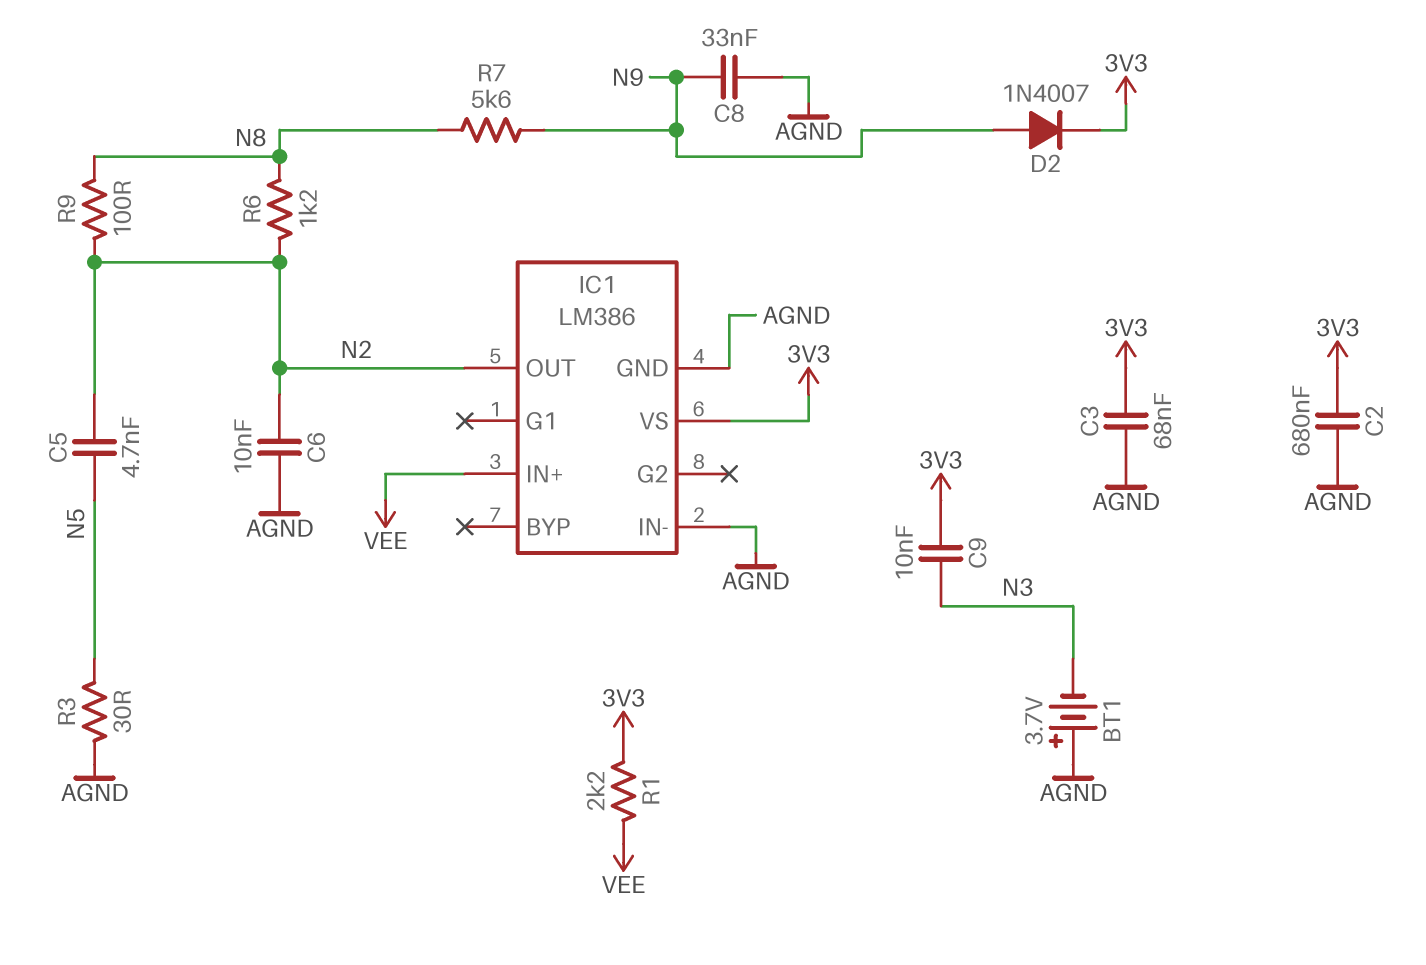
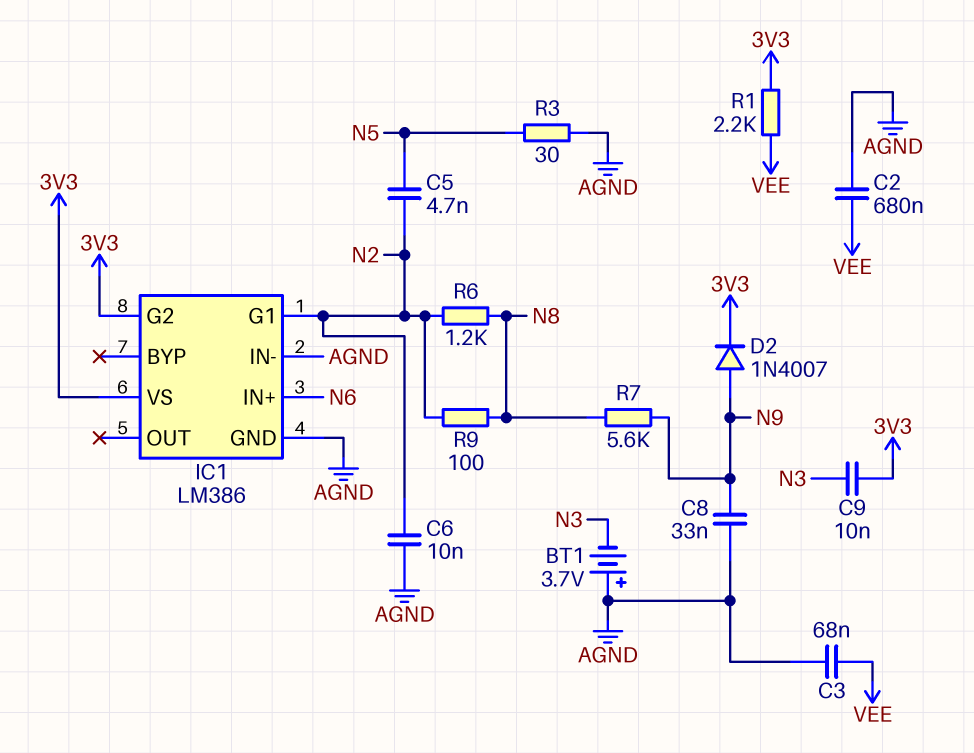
C2: 680nF (3V3, AGND) -> 680nF (AGND, VEE)
C3: 68nF (3V3, AGND) -> 68nF (AGND, VEE)
IC1 pin G1: none -> N2
IC1 pin G2: none -> 3V3
IC1 pin IN+: VEE -> N6
IC1 pin OUT: N2 -> none

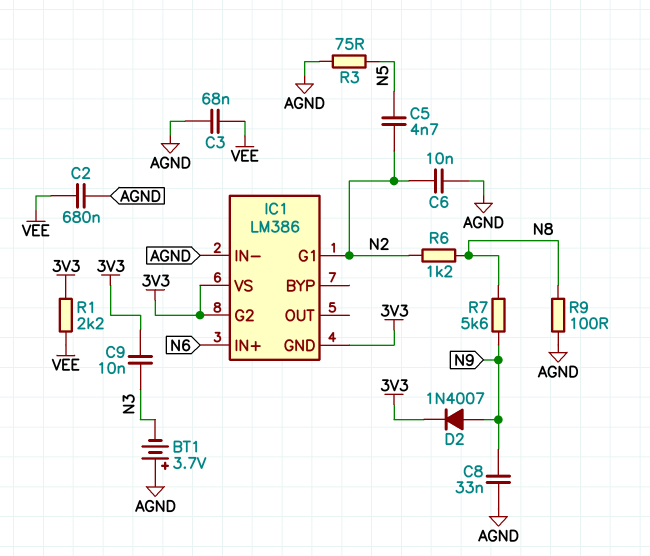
IC1 pin GND: AGND -> 3V3
R3: 30 (AGND, N5) -> 75 (AGND, N5)
R9: 100 (N2, N8) -> 100 (AGND, N8)

